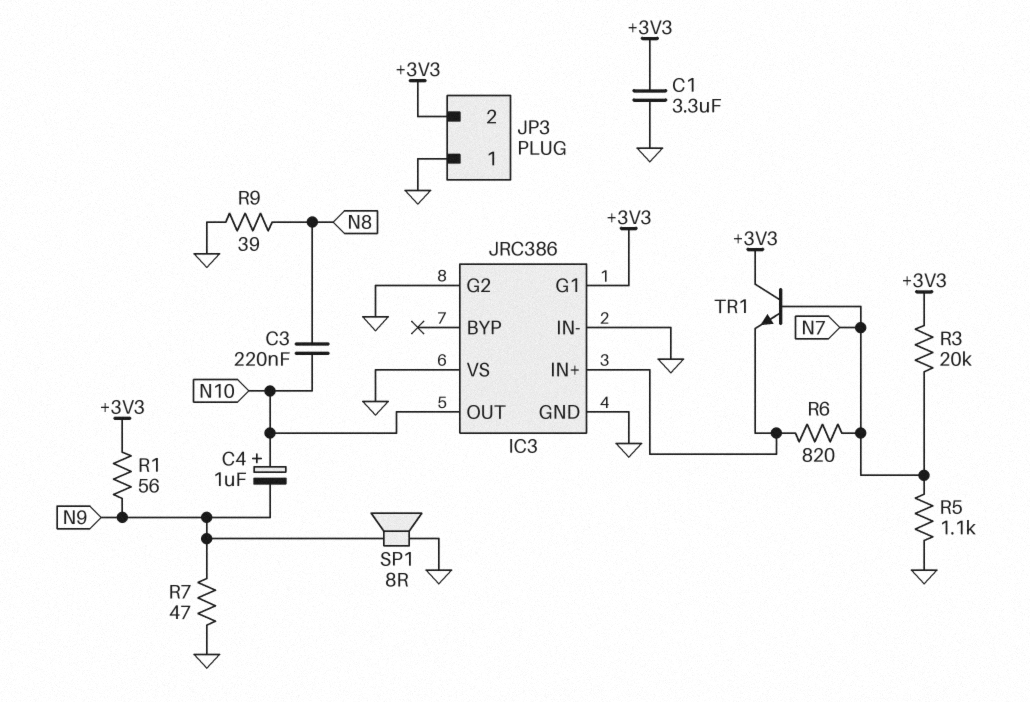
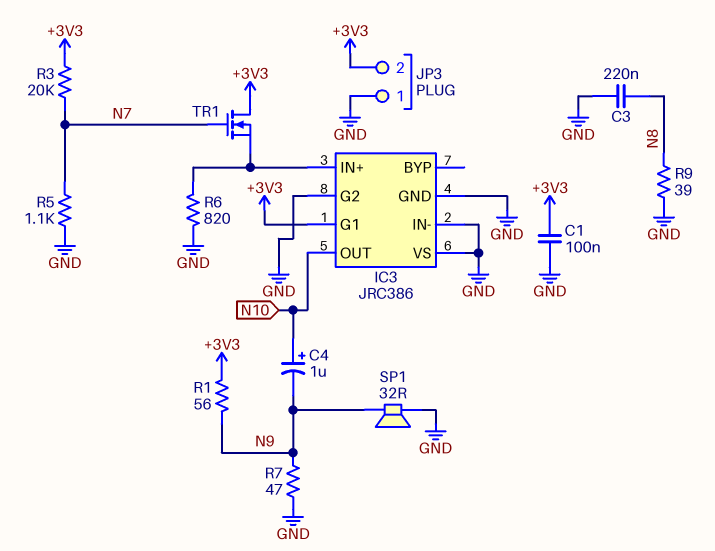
C1: 3.3uF (+3V3, GND) -> 100nF (+3V3, GND)
C3: 220nF (N8, N10) -> 220nF (GND, N8)
R6: 820 (IC3/IN+, N7) -> 820 (GND, IC3/IN+)
SP1: speaker 8R (GND, N9) -> speaker 32R (GND, N9)
TR1: NPN (B N7, C +3V3, E IC3/IN+) -> NMOS (G N7, D +3V3, S IC3/IN+)

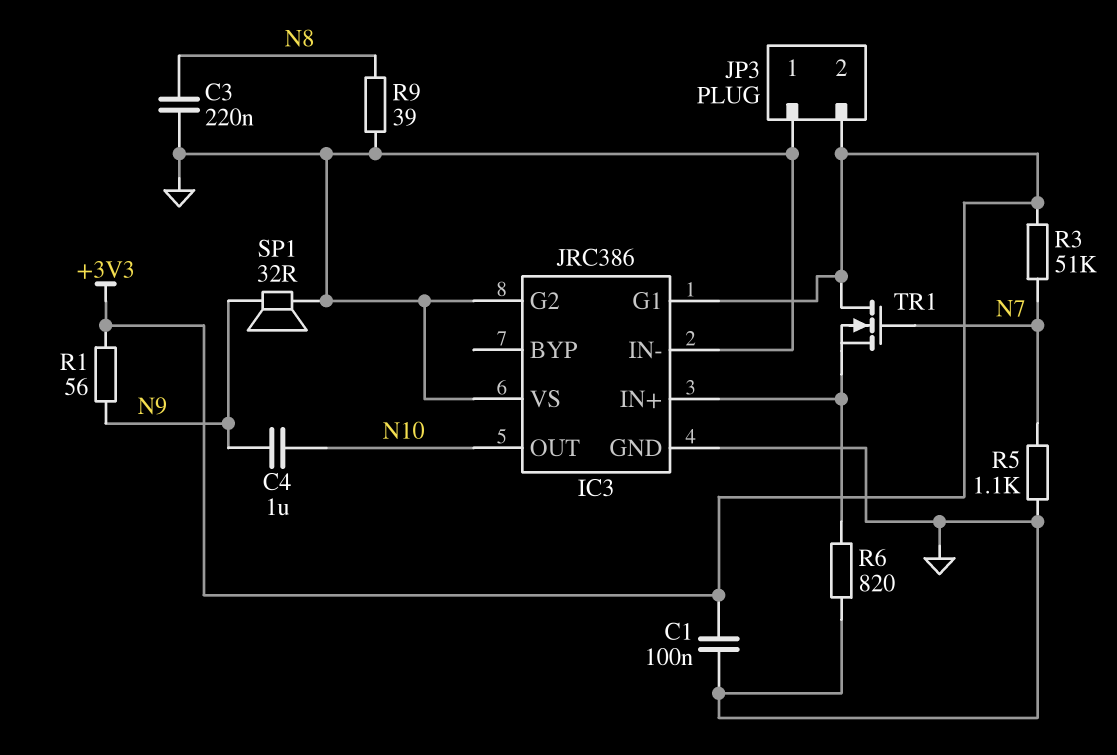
C4: 1uF (plus N10, minus N9) -> 1uF (N9, N10)
R3: 20k (+3V3, N7) -> 51k (+3V3, N7)
R7: 47 (GND, N9) -> none

